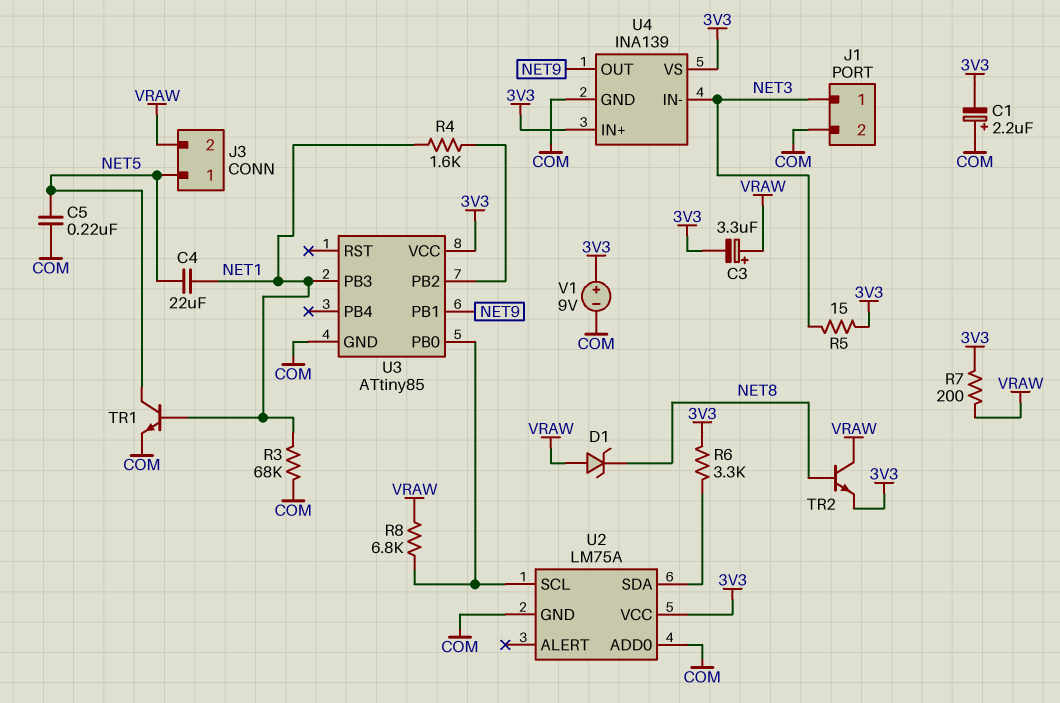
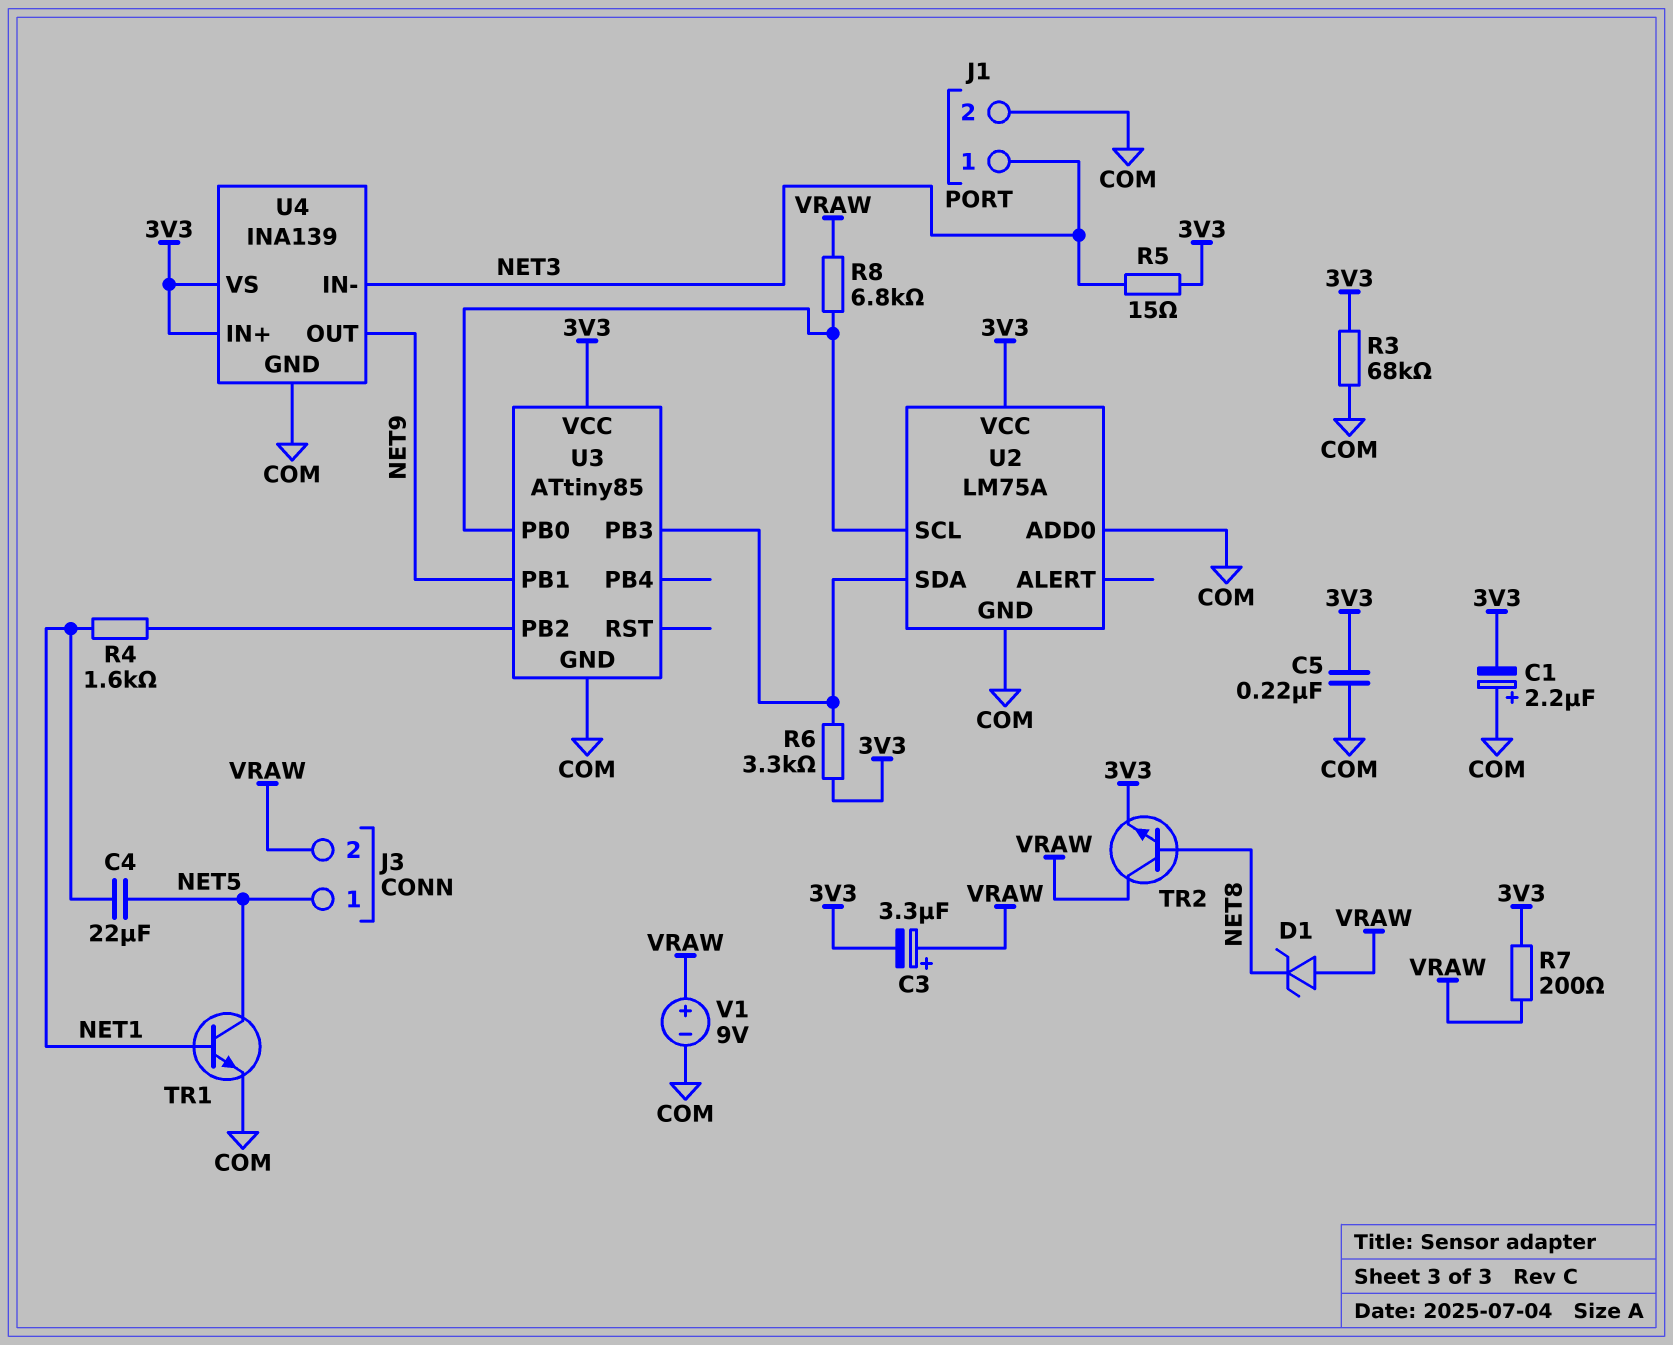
C5: 220nF (COM, NET5) -> 220nF (3V3, COM)
R3: 68k (COM, NET1) -> 68k (3V3, COM)
U3 pin PB3: NET1 -> U2/SDA
V1: 9V (plus 3V3, minus COM) -> 9V (plus VRAW, minus COM)

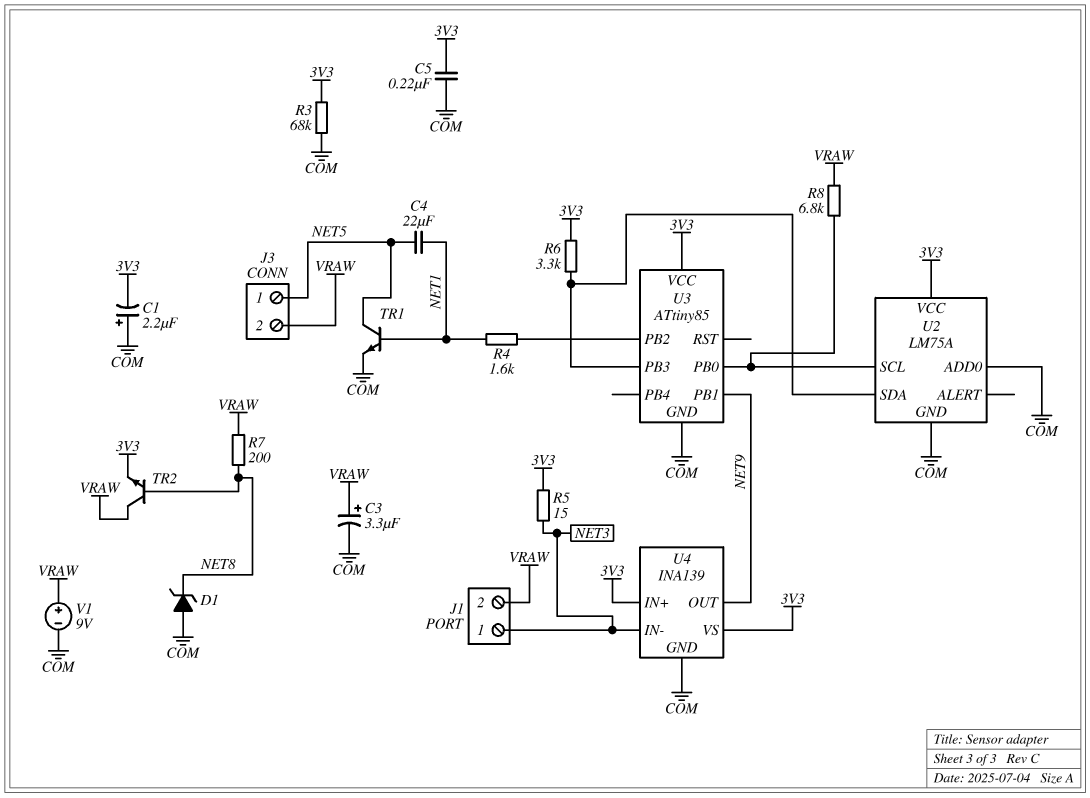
C3: 3.3uF (plus VRAW, minus 3V3) -> 3.3uF (plus VRAW, minus COM)
D1: zener (A VRAW, K NET8) -> zener (A COM, K NET8)
J1 pin 2: COM -> VRAW
R7: 200 (3V3, VRAW) -> 200 (NET8, VRAW)

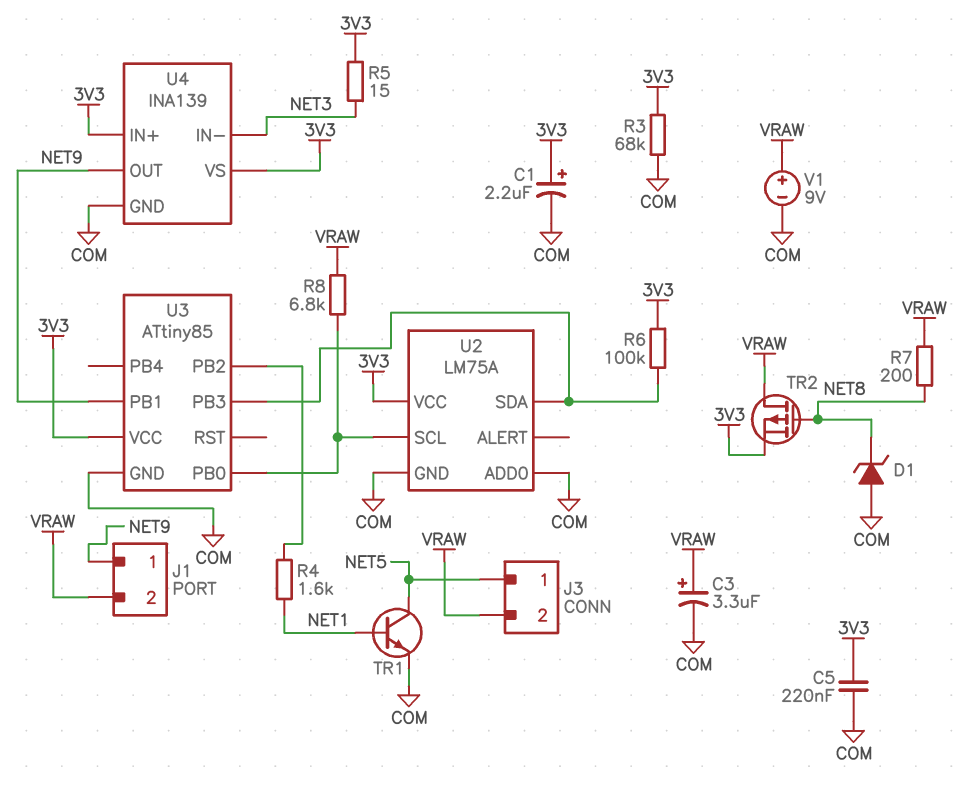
C1: 2.2uF (plus COM, minus 3V3) -> 2.2uF (plus 3V3, minus COM)
C4: 22uF (NET1, NET5) -> none
J1 pin 1: NET3 -> NET9
R6: 3.3k (3V3, U2/SDA) -> 100k (3V3, U2/SDA)
TR2: NPN (B NET8, C VRAW, E 3V3) -> PMOS (G NET8, D VRAW, S 3V3)

